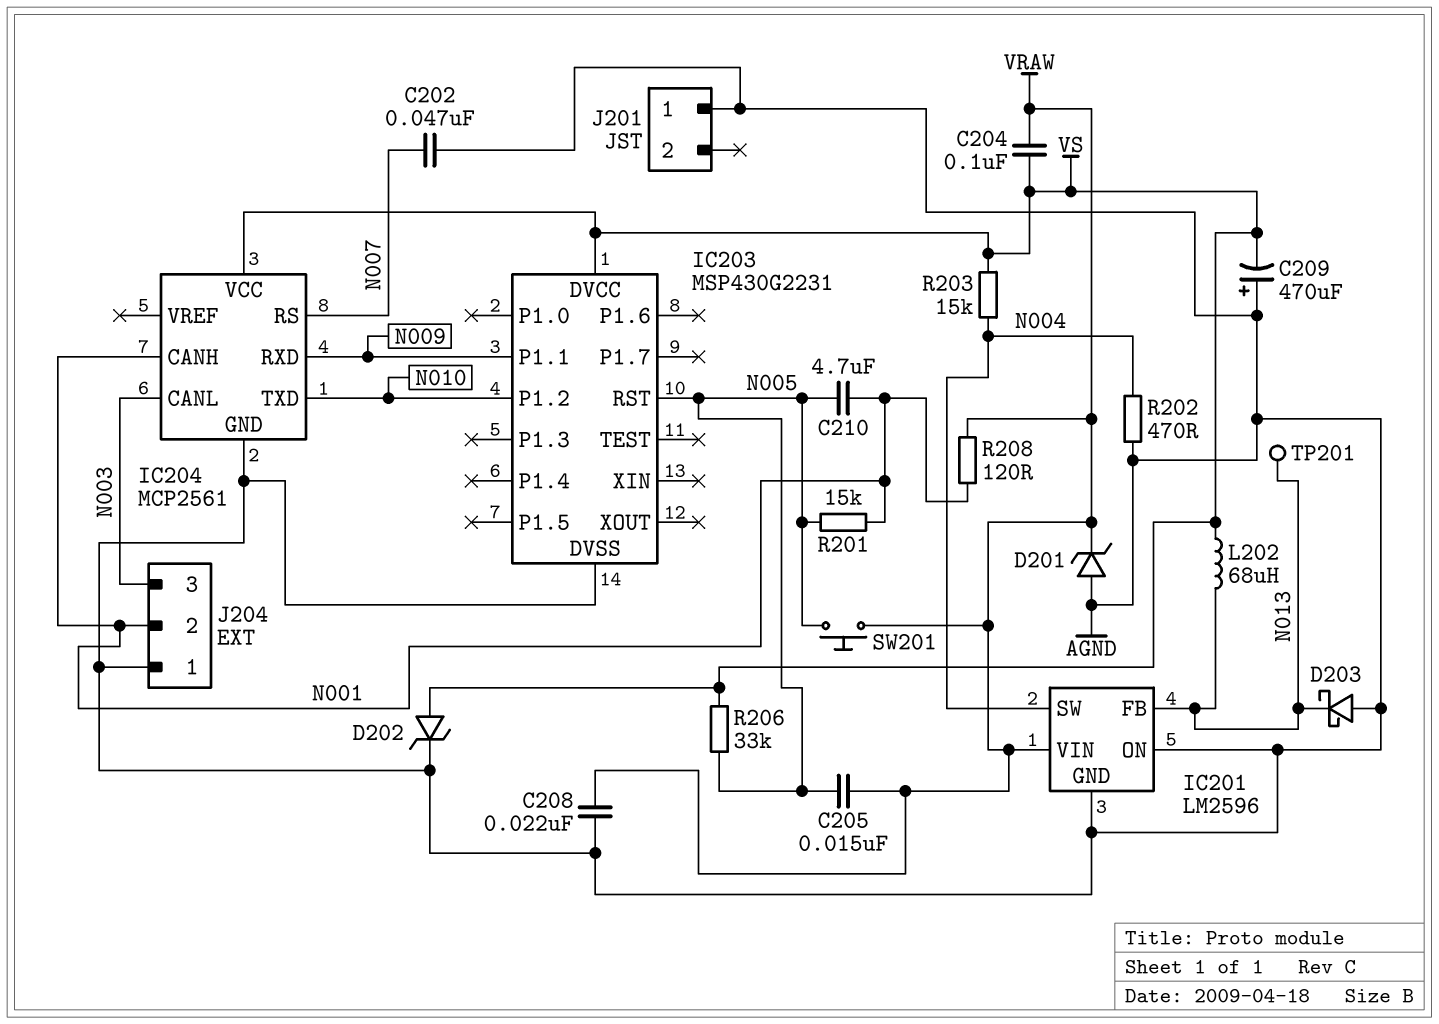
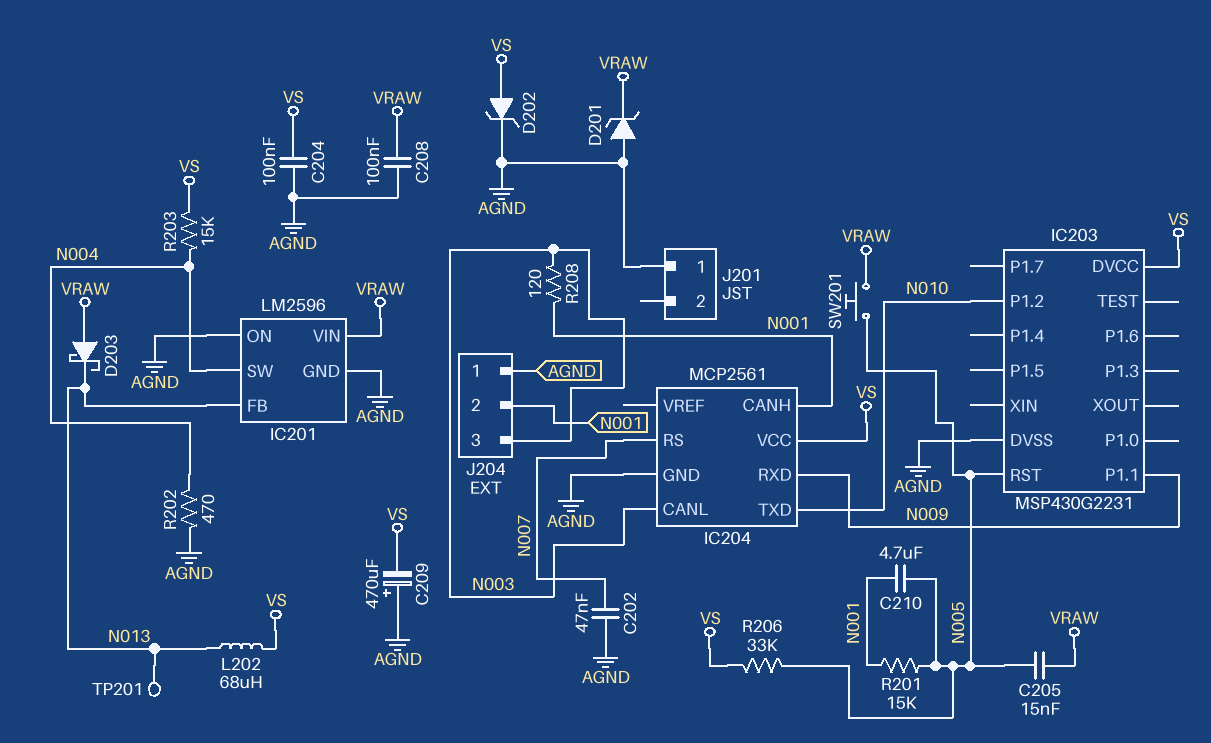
C204: 100nF (VRAW, VS) -> 100nF (AGND, VS)
C208: 22nF (AGND, VRAW) -> 100nF (AGND, VRAW)
D203: schottky (A AGND, K N013) -> schottky (A VRAW, K N013)
R208: 120 (N001, VRAW) -> 120 (N001, N003)

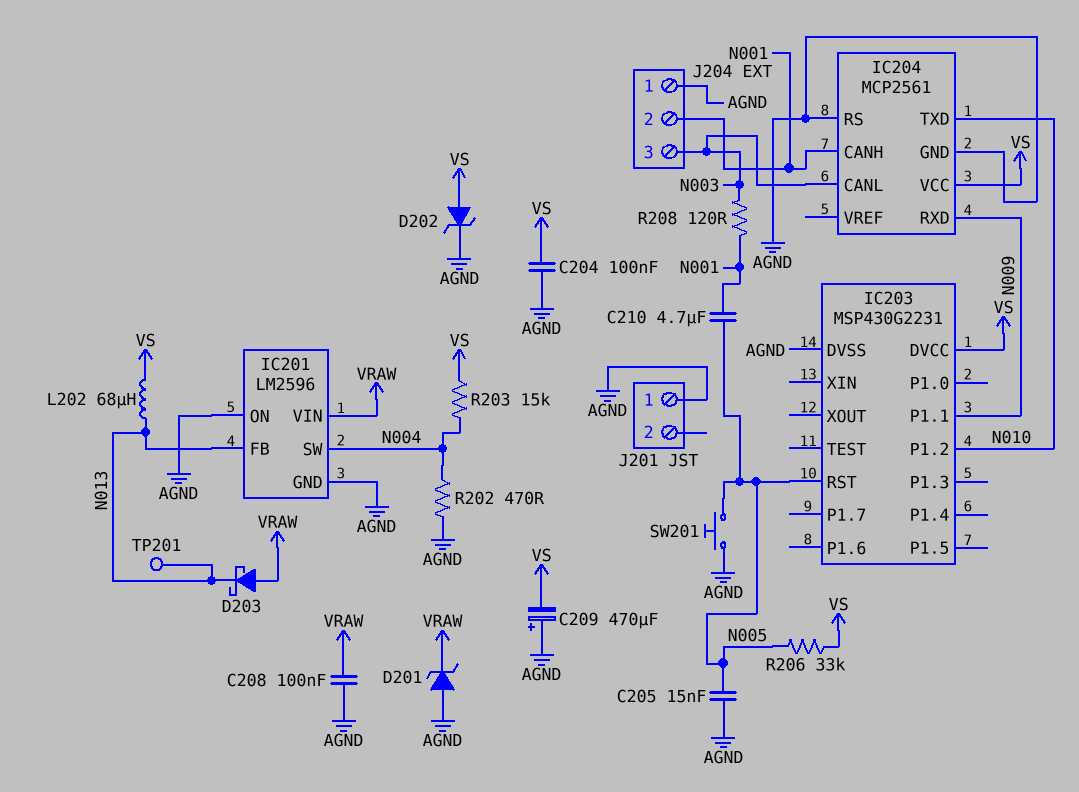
C202: 47nF (AGND, N007) -> none
C205: 15nF (N005, VRAW) -> 15nF (AGND, N005)
IC204 pin RS: N007 -> AGND
R201: 15k (N001, N005) -> none
SW201: button (N005, VRAW) -> button (AGND, N005)

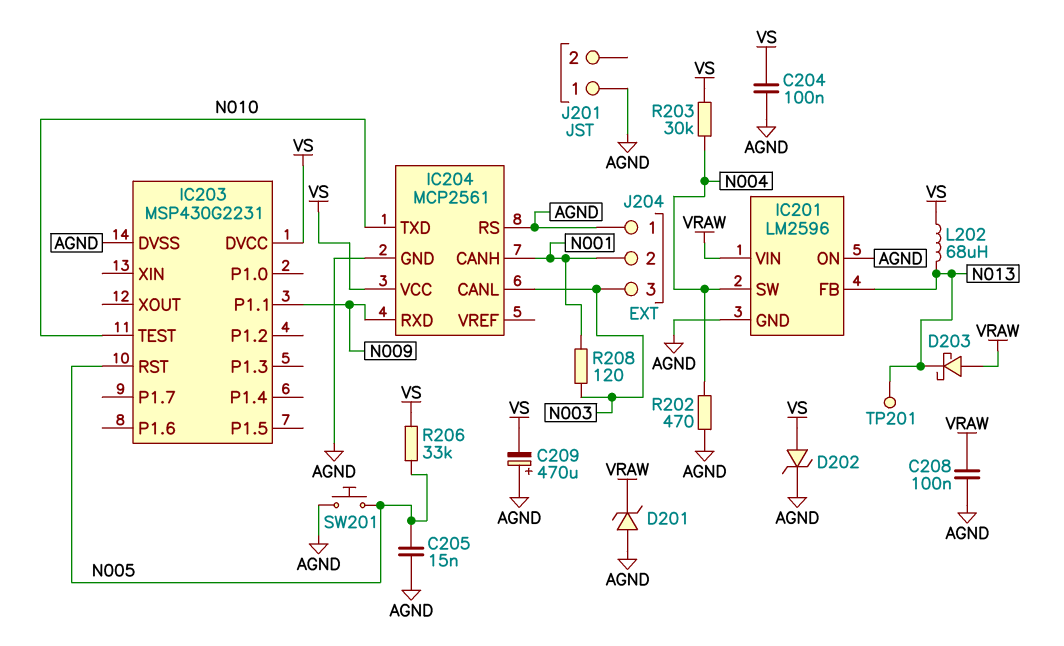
C210: 4.7uF (N001, N005) -> none
IC203 pin P1.2: N010 -> none
IC203 pin TEST: none -> N010
R203: 15k (N004, VS) -> 30k (N004, VS)

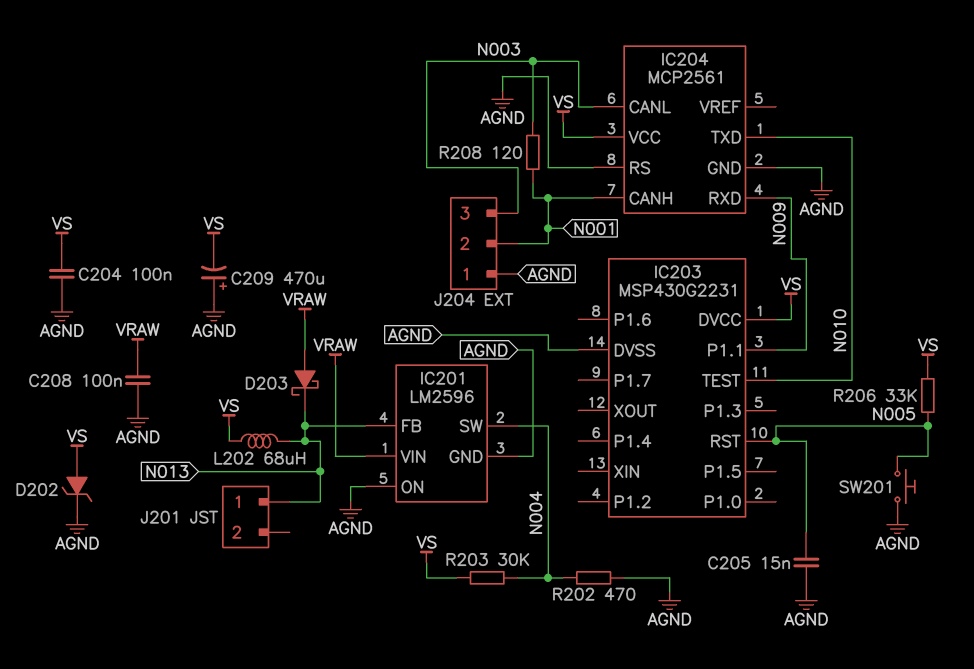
D201: zener (A AGND, K VRAW) -> none
J201 pin 1: AGND -> N013
TP201: test point (N013) -> none

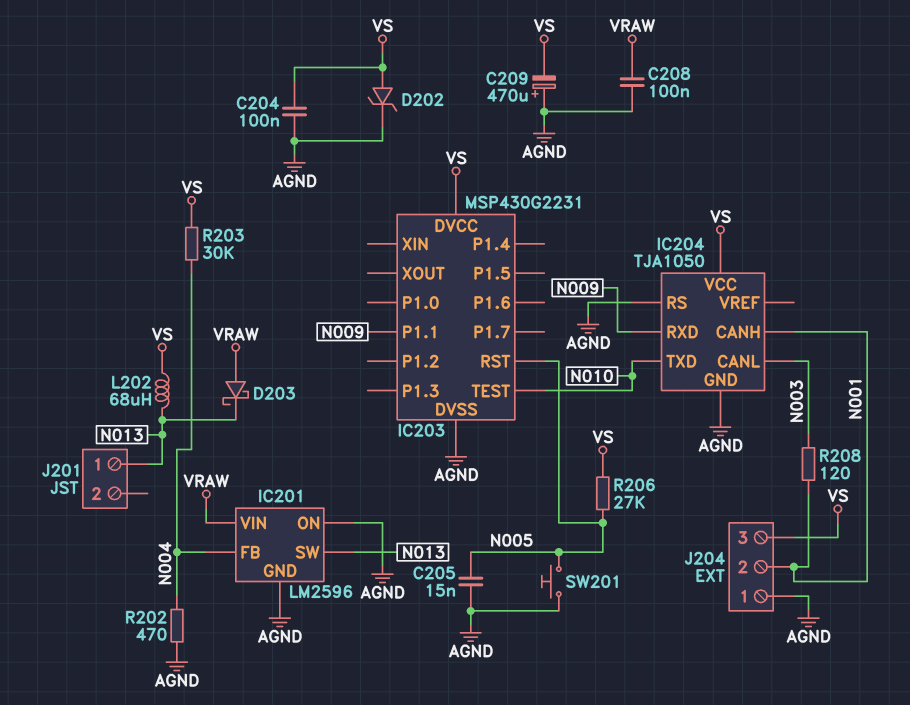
IC201 pin FB: N013 -> N004
IC201 pin SW: N004 -> N013
IC204: MCP2561 -> TJA1050
J204 pin 3: N003 -> VS
R206: 33k (N005, VS) -> 27k (N005, VS)

